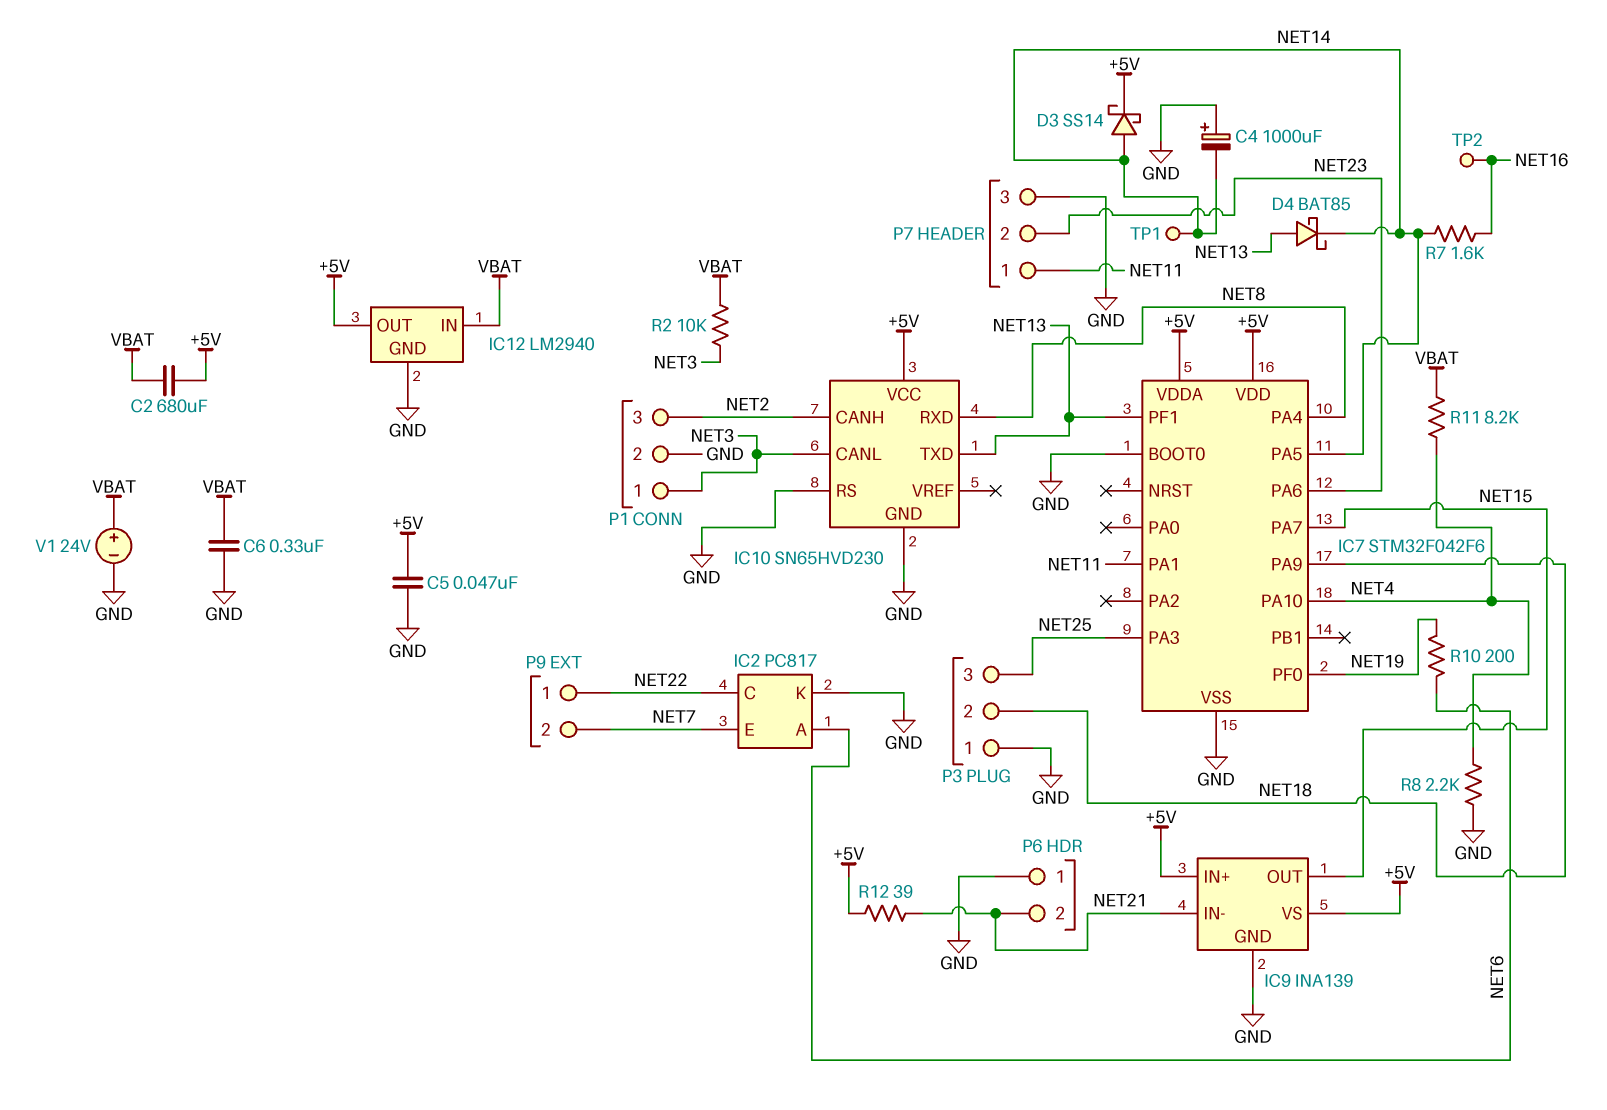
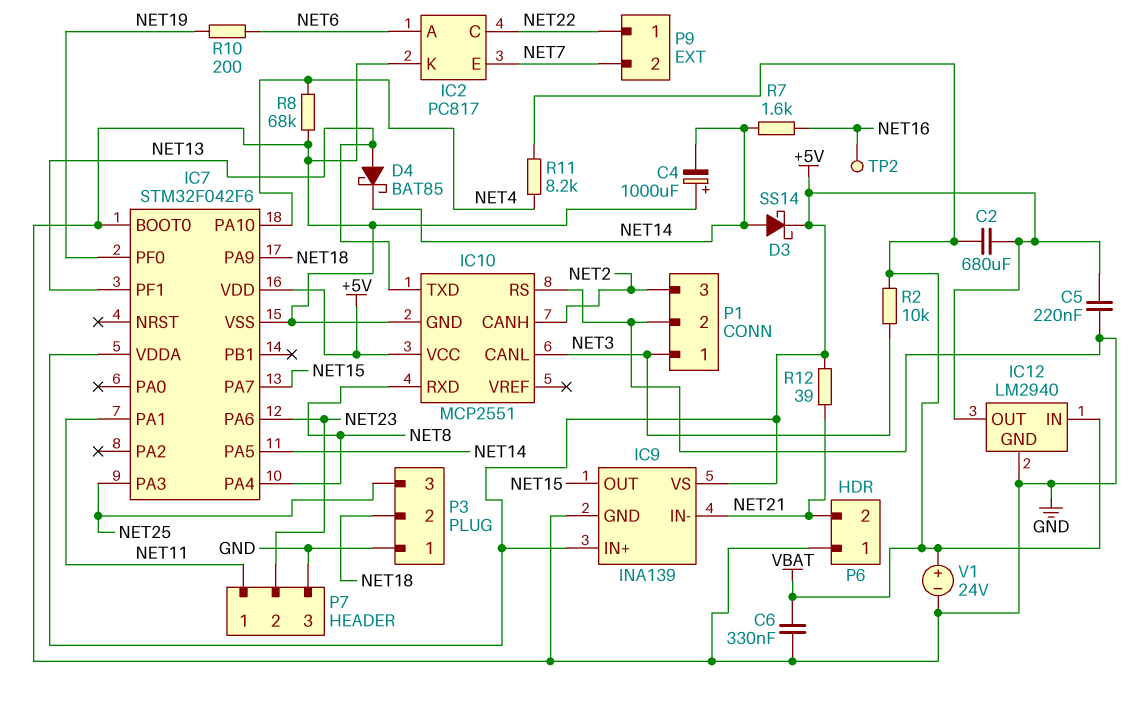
C5: 47nF (+5V, GND) -> 220nF (+5V, GND)
IC10: SN65HVD230 -> MCP2551
R8: 2.2k (GND, NET4) -> 68k (GND, NET4)
TP1: test point (NET14) -> none

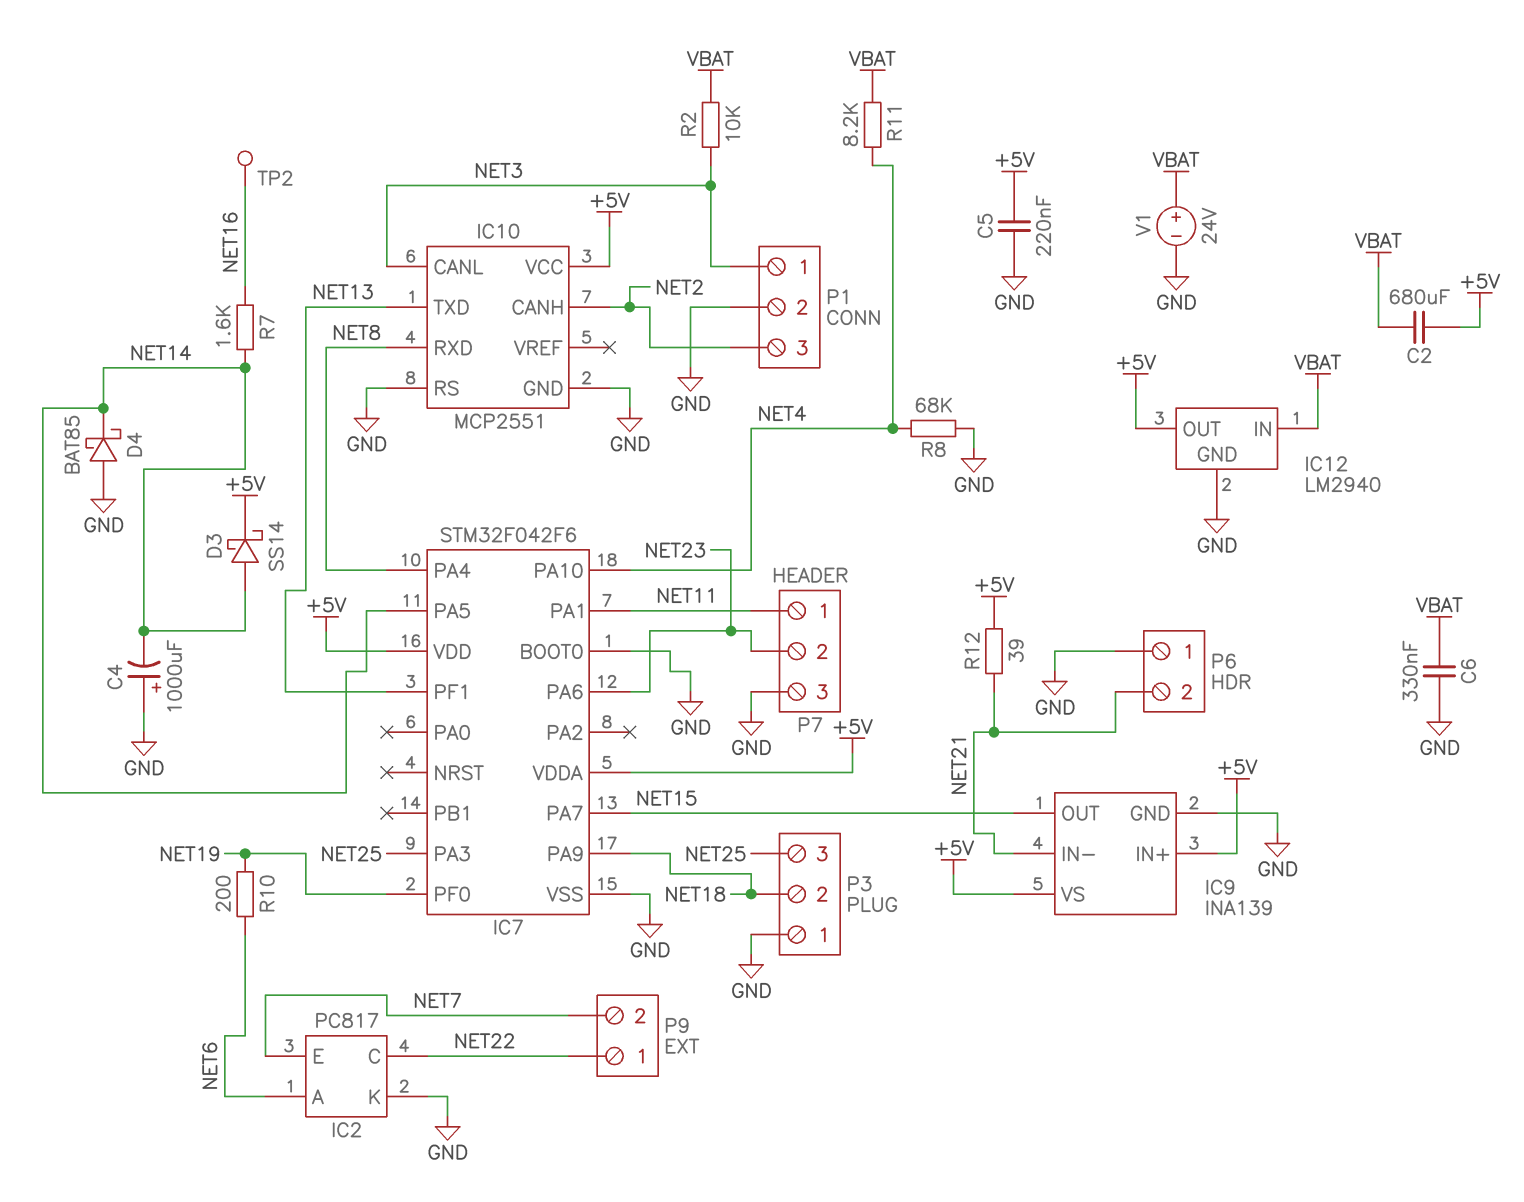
D4: schottky BAT85 (A NET13, K NET14) -> schottky BAT85 (A GND, K NET14)

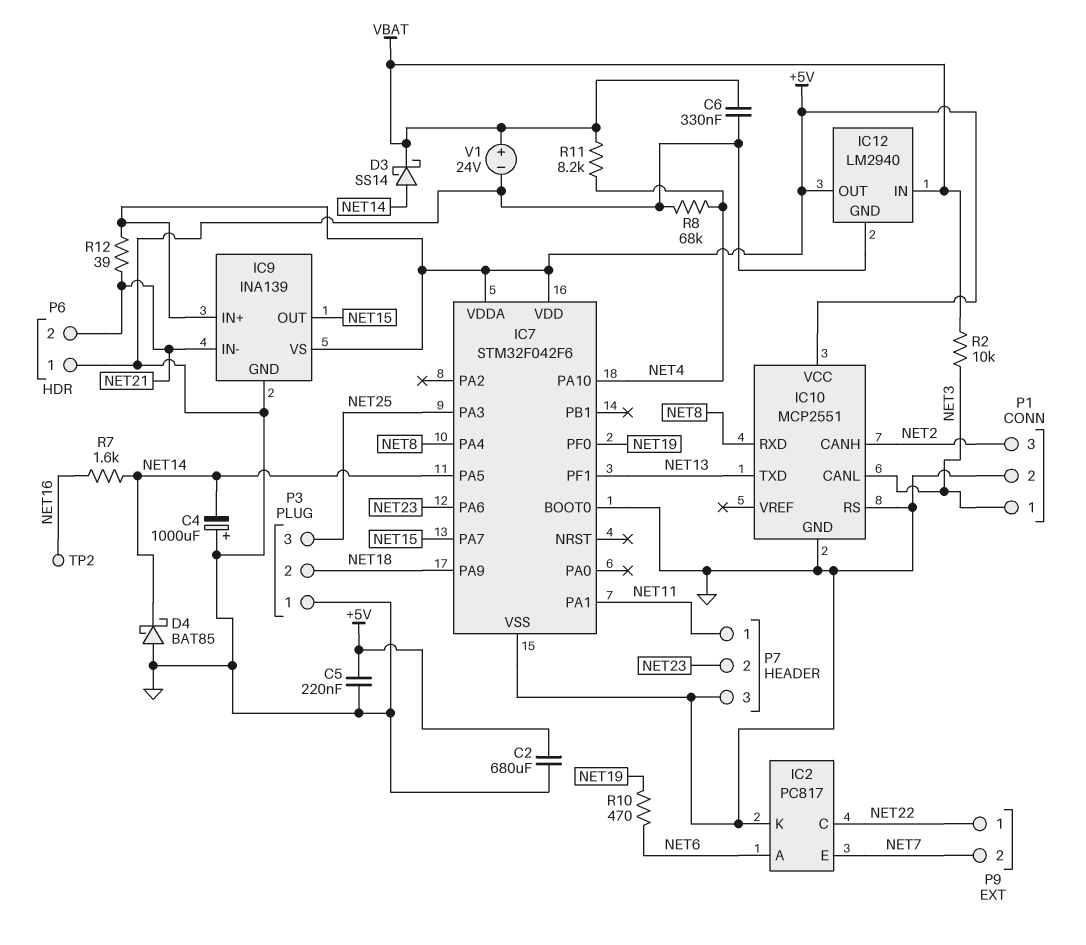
C2: 680uF (+5V, VBAT) -> 680uF (+5V, GND)
D3: schottky SS14 (A NET14, K +5V) -> schottky SS14 (A NET14, K VBAT)
R10: 200 (NET6, NET19) -> 470 (NET6, NET19)

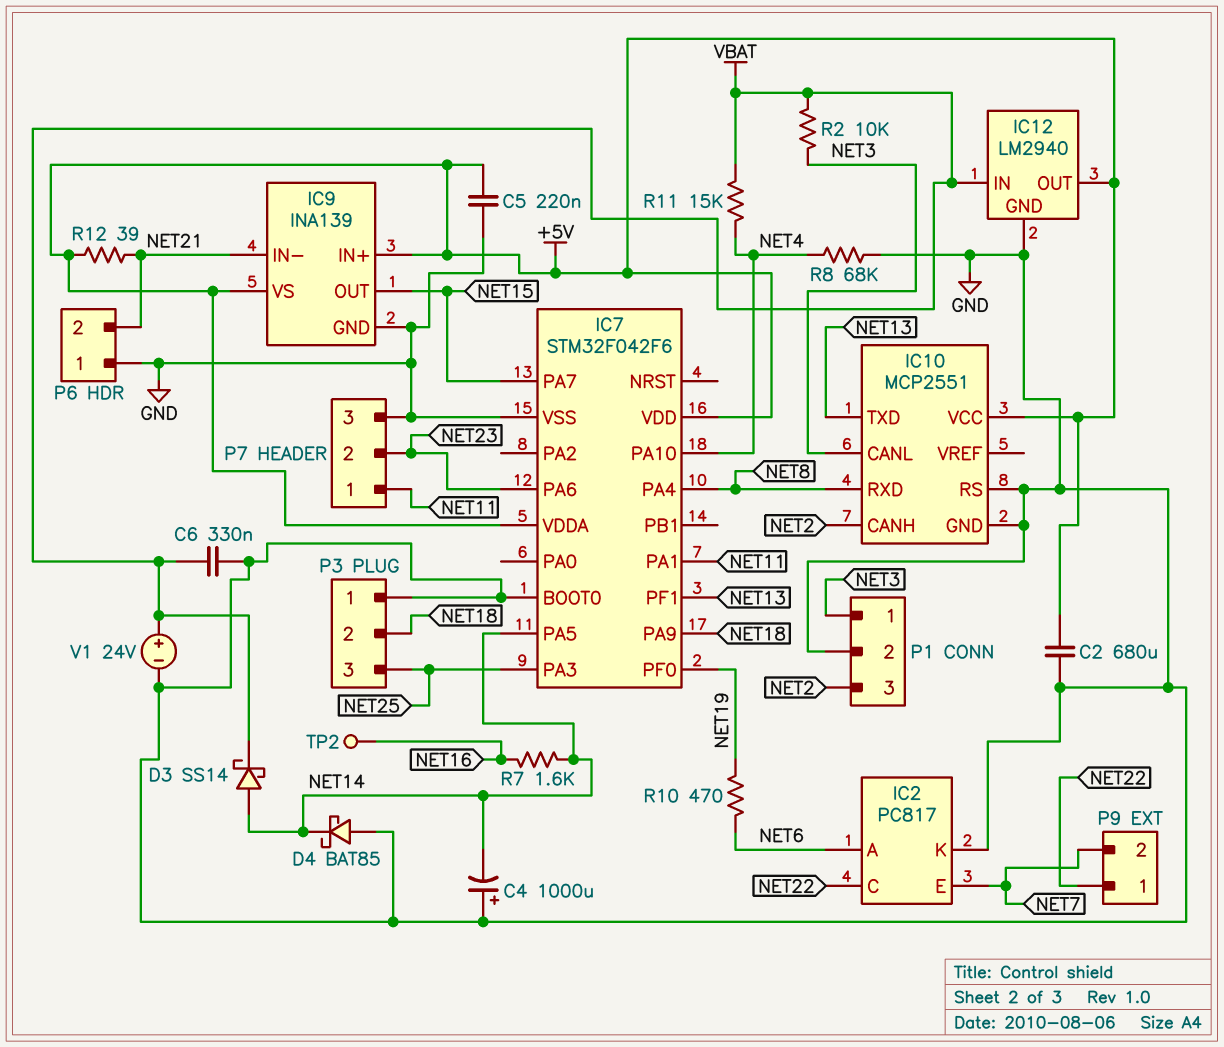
R11: 8.2k (NET4, VBAT) -> 15k (NET4, VBAT)

